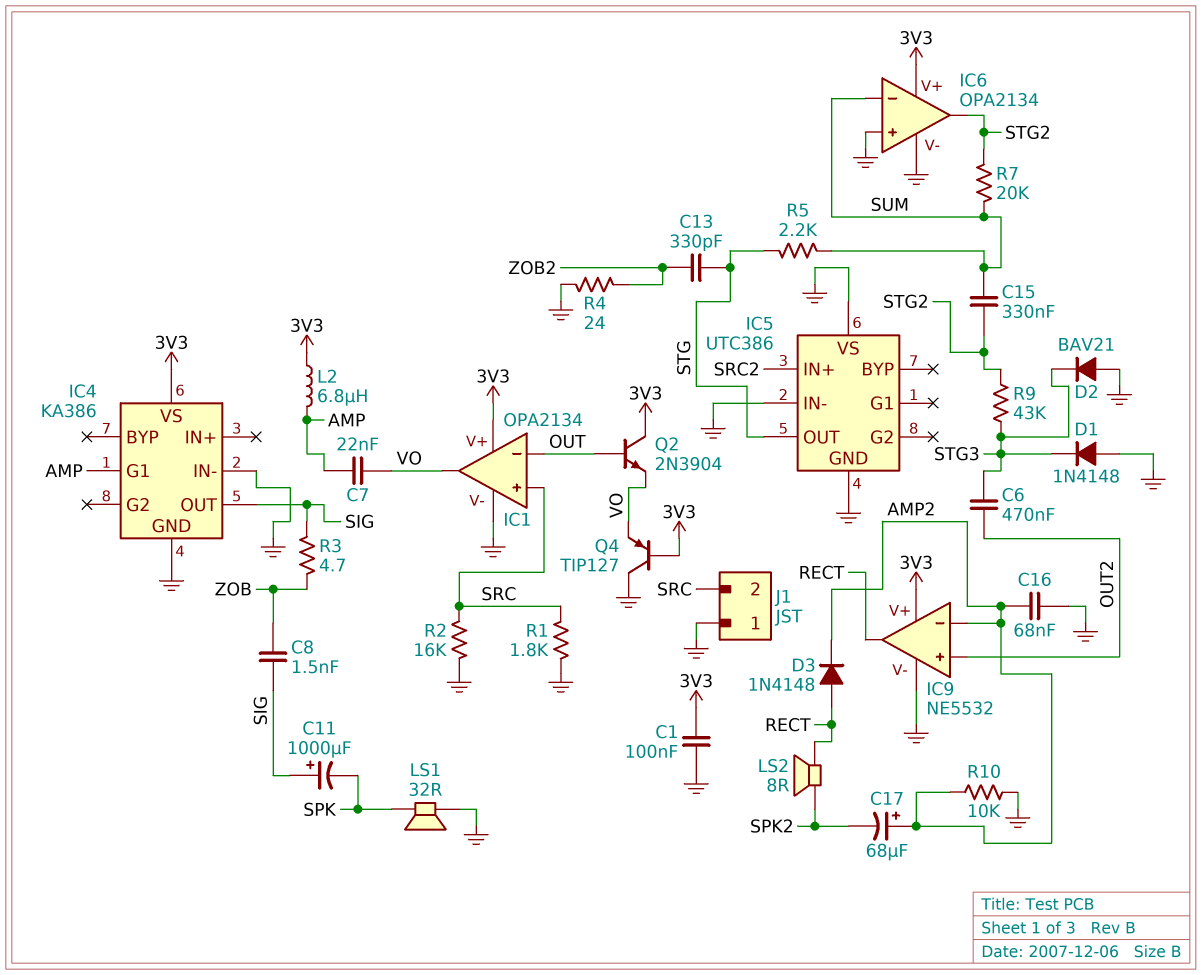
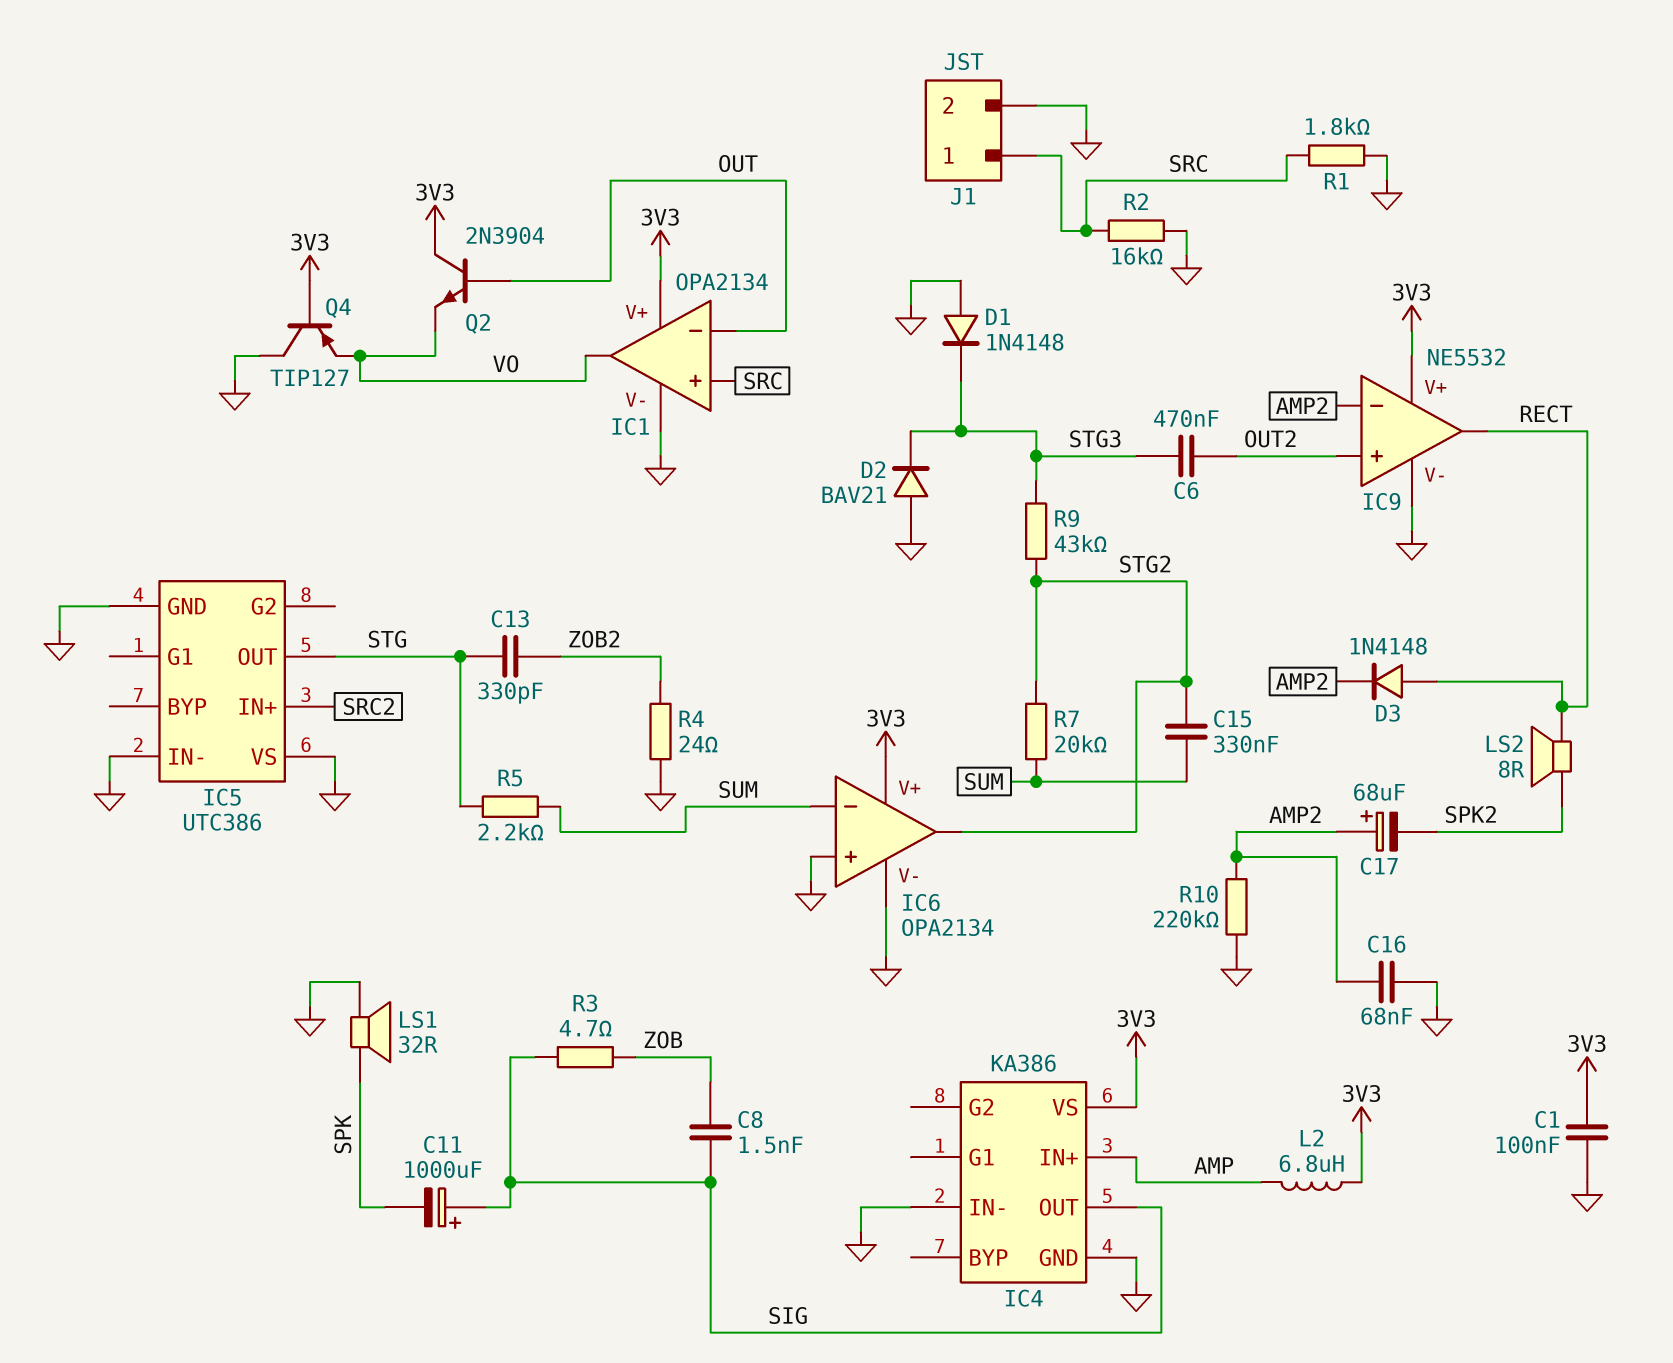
C7: 22nF (AMP, VO) -> none
IC4 pin G1: AMP -> none
IC4 pin IN+: none -> AMP
J1 pin 1: GND -> SRC
J1 pin 2: SRC -> GND
R10: 10k (AMP2, GND) -> 220k (AMP2, GND)

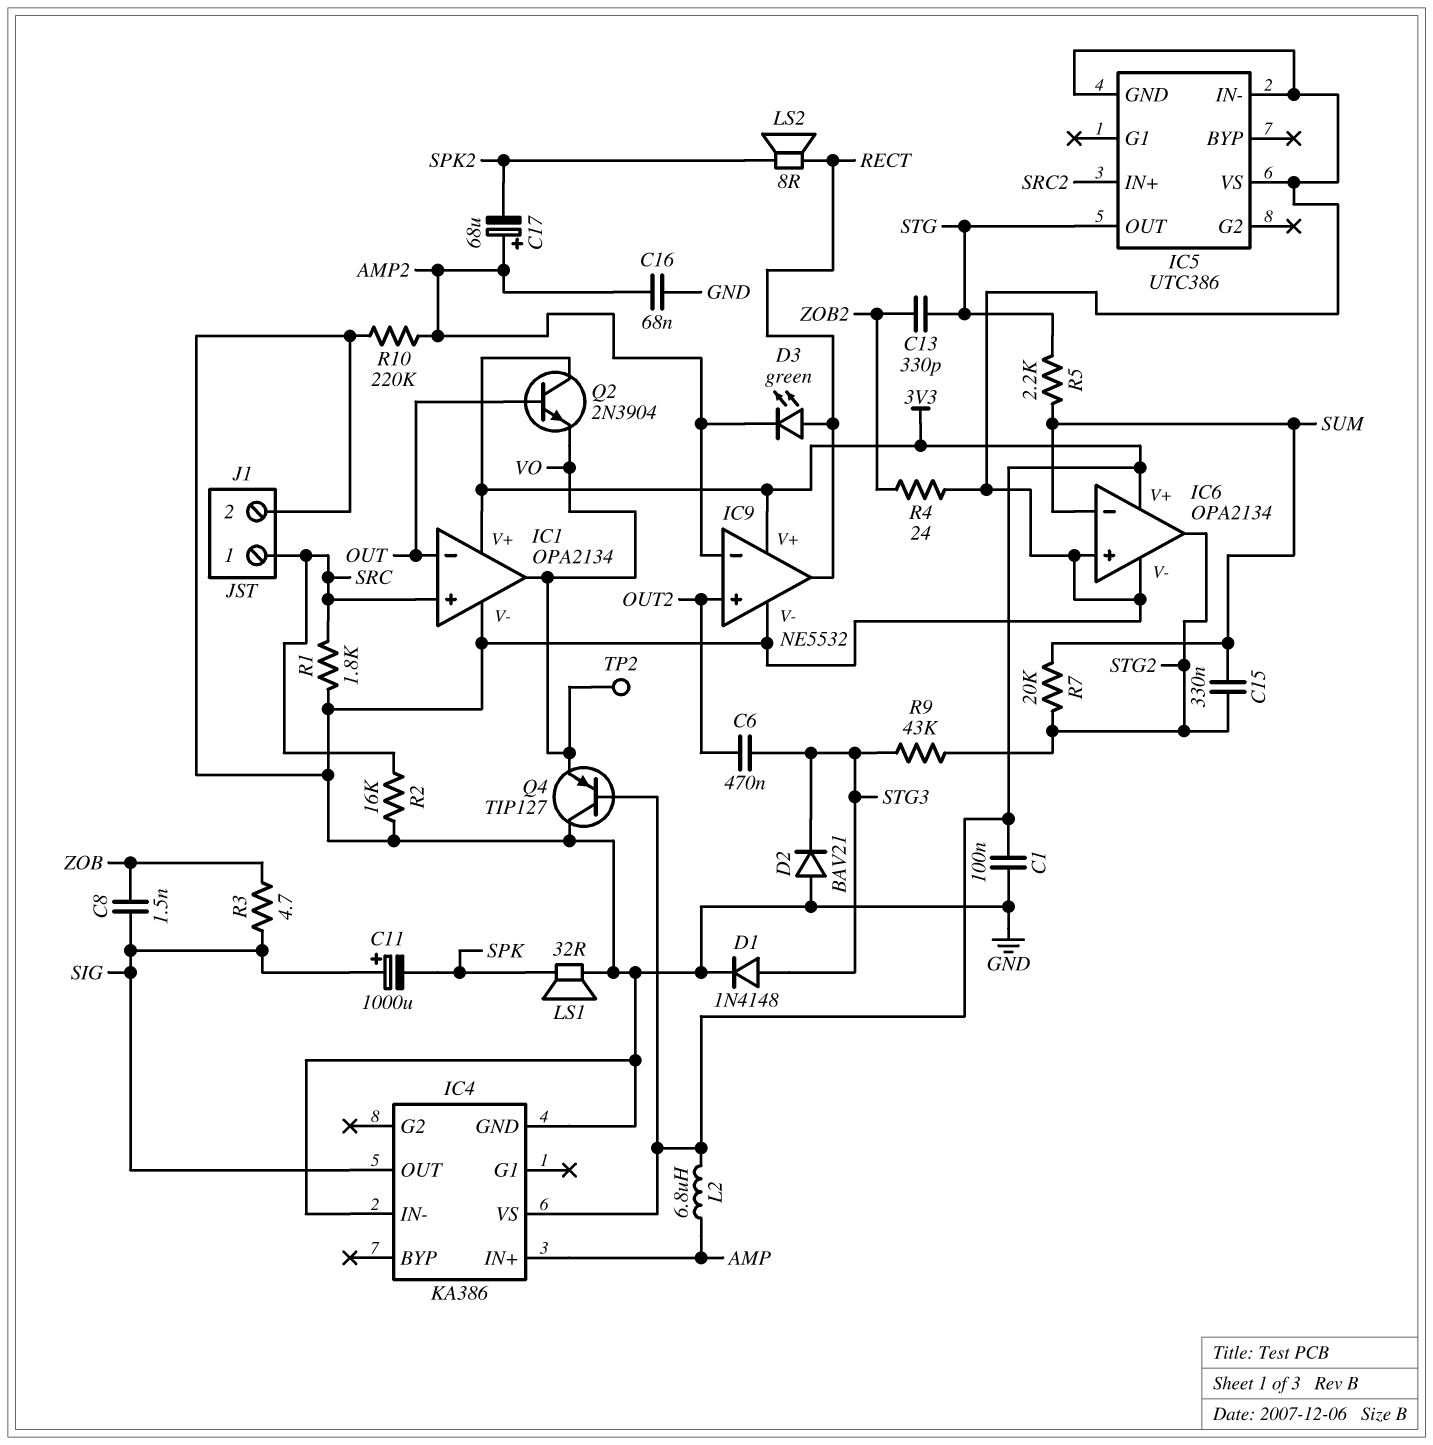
D1: diode 1N4148 (A GND, K STG3) -> diode 1N4148 (A STG3, K GND)
D3: diode 1N4148 (A RECT, K AMP2) -> LED green (A RECT, K AMP2)
TP2: none -> test point (VO)

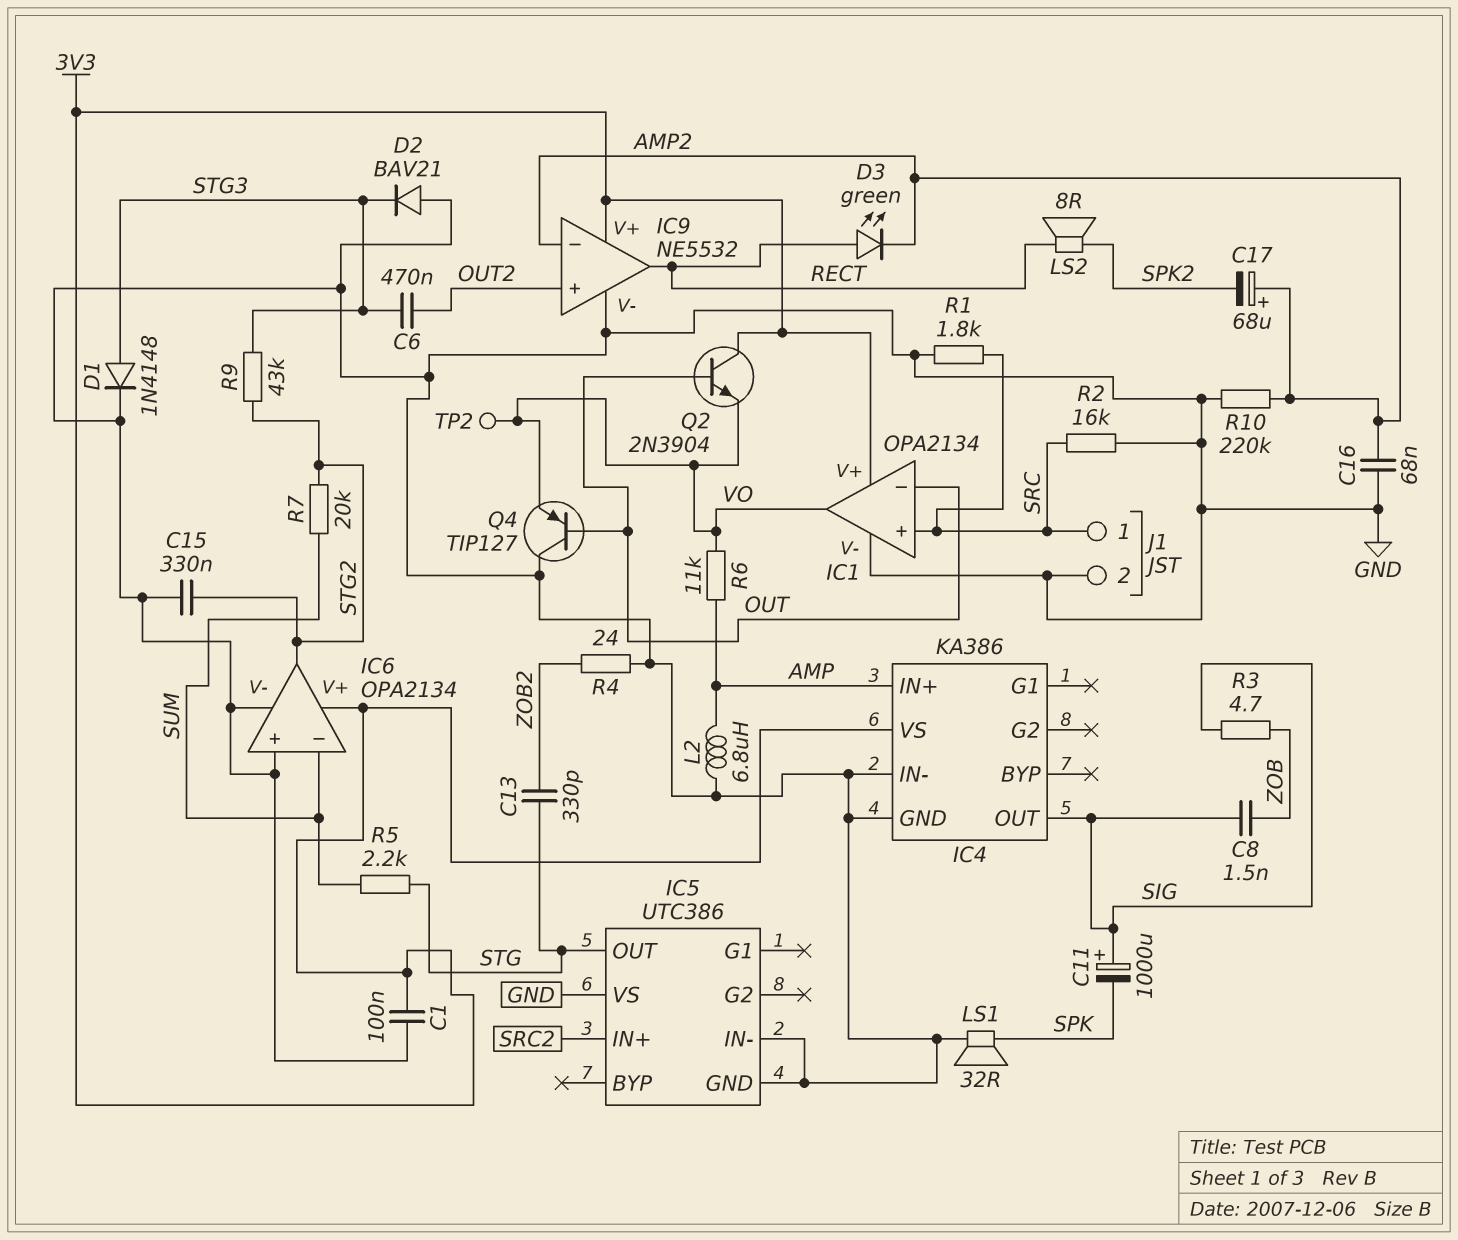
C15: 330nF (STG2, SUM) -> 330nF (GND, STG2)
L2: 6.8uH (3V3, AMP) -> 6.8uH (AMP, GND)
Q4: PNP TIP127 (B 3V3, C GND, E VO) -> PNP TIP127 (B OUT, C GND, E VO)
R6: none -> 11k (AMP, VO)

